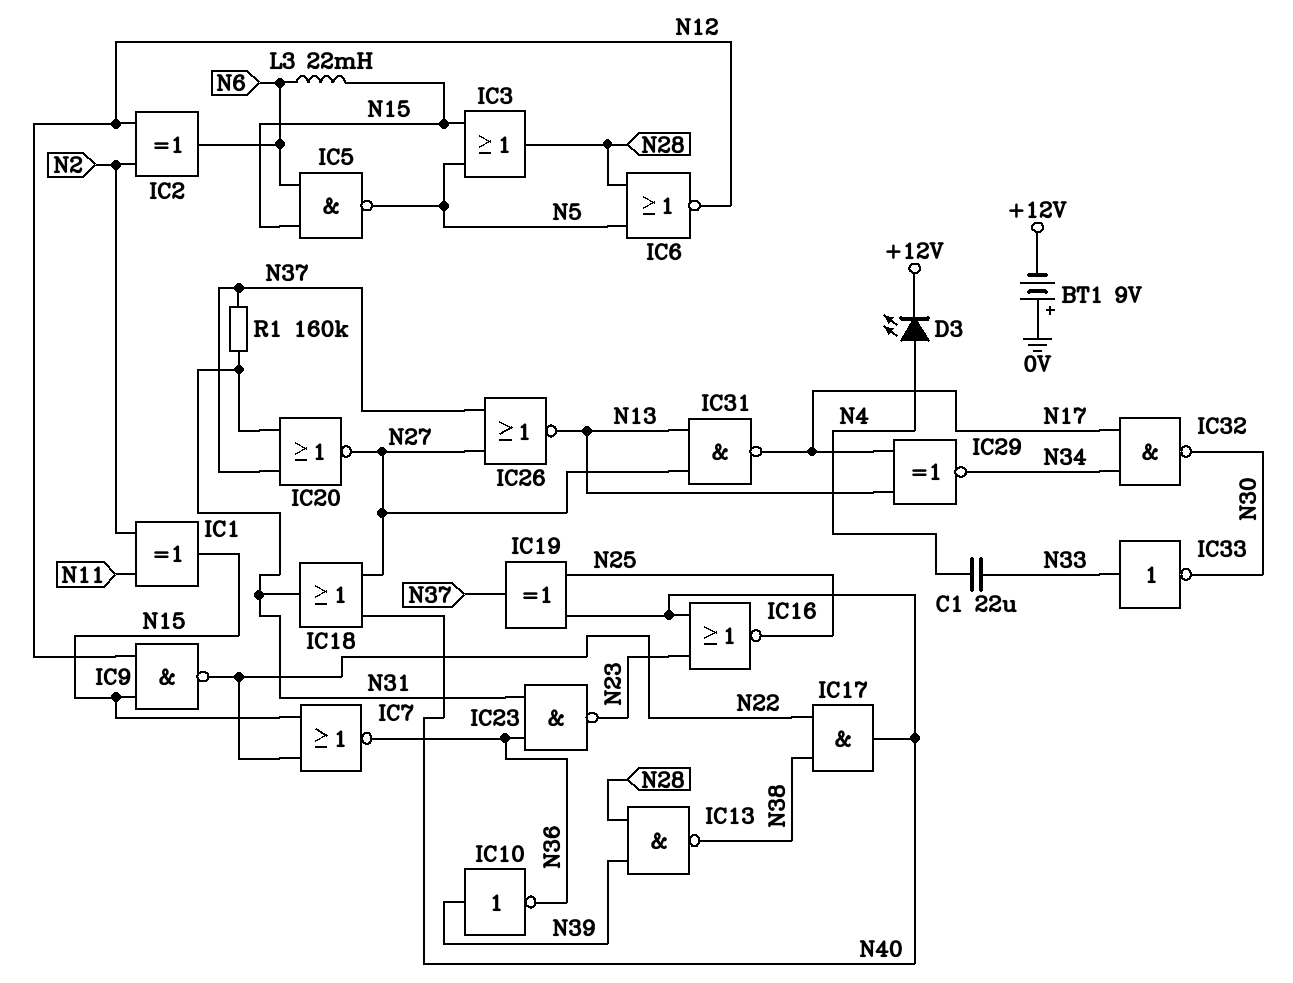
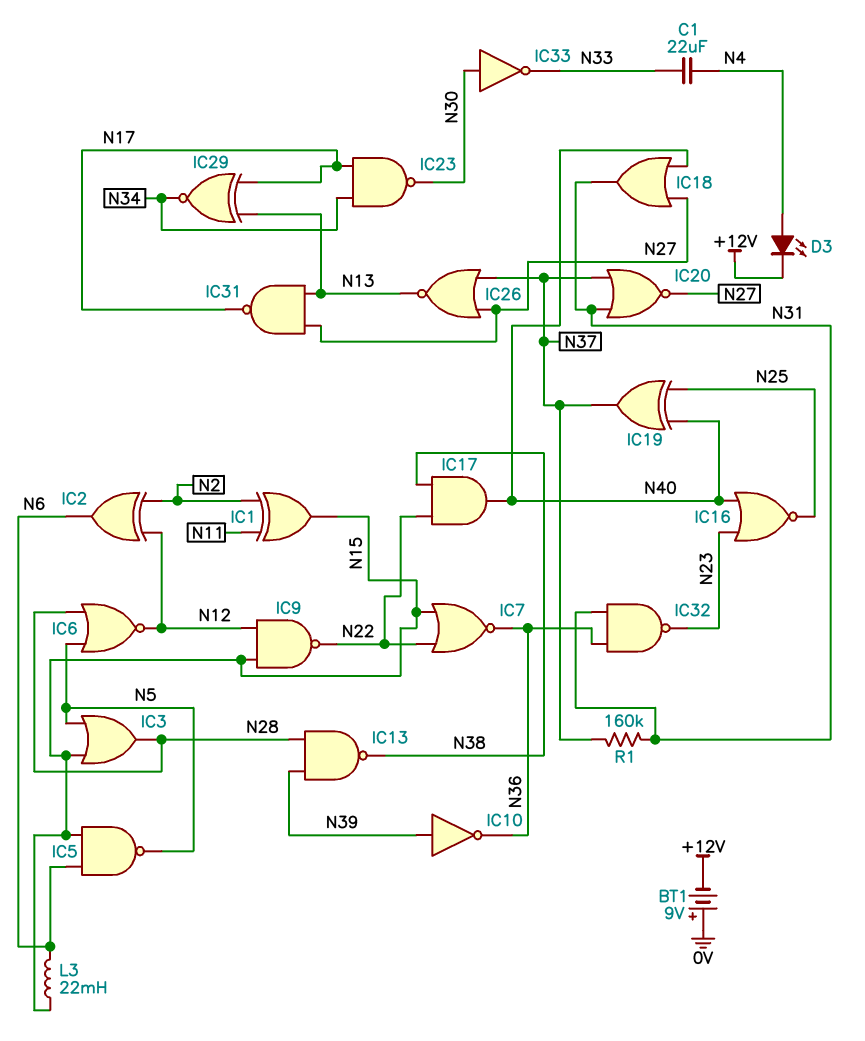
IC23: NAND (in N31, in N36, out N23) -> NAND (in N17, in N34, out N30)
IC32: NAND (in N17, in N34, out N30) -> NAND (in N31, in N36, out N23)
IC33: NOT (in N33, out N30) -> NOT (in N30, out N33)

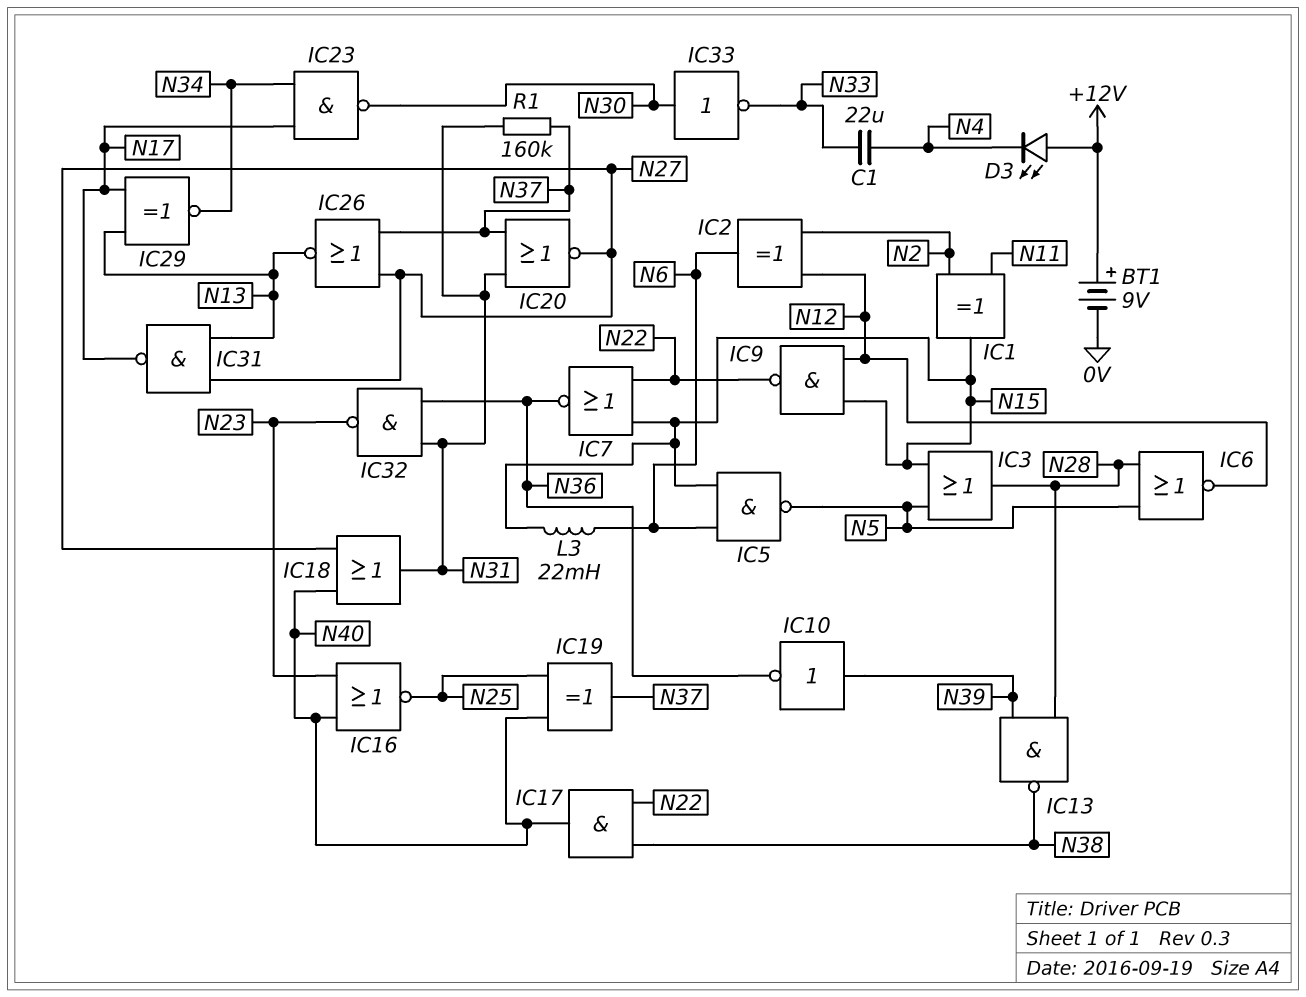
BT1: 9V (plus 0V, minus +12V) -> 9V (plus +12V, minus 0V)
D3: LED (A N4, K +12V) -> LED (A +12V, K N4)

